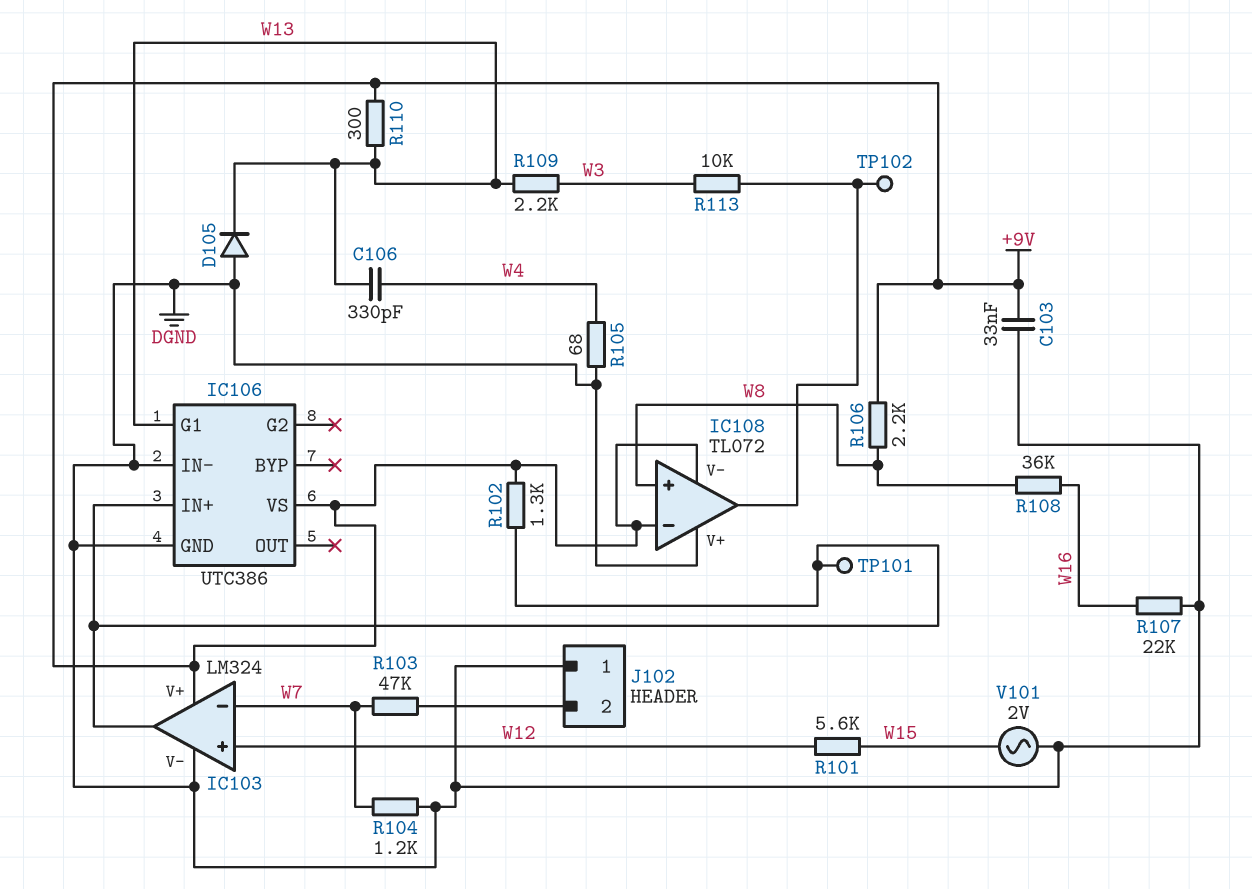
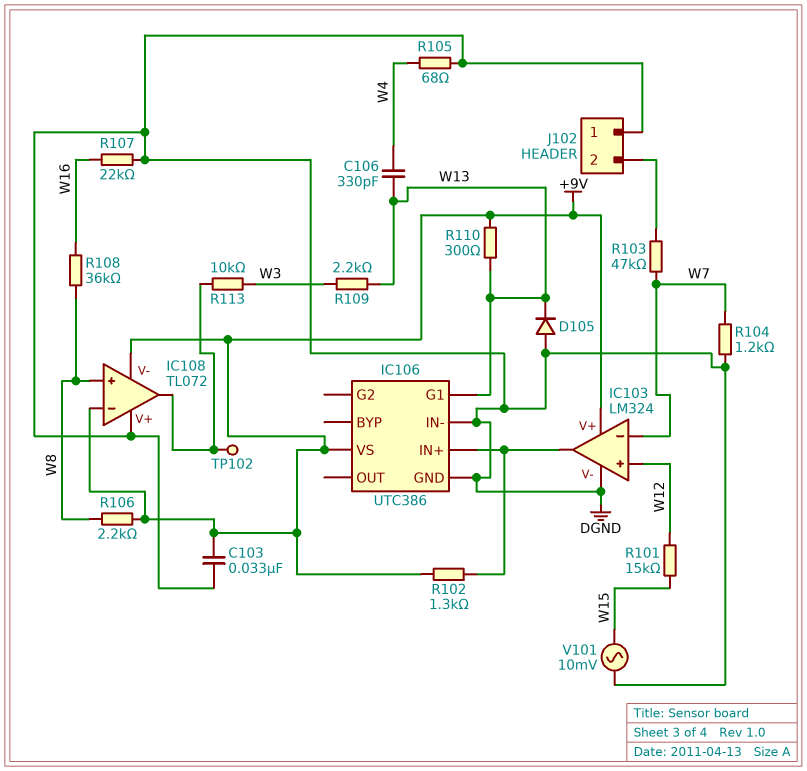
R101: 5.6k (W12, W15) -> 15k (W12, W15)
TP101: test point (IC103/out) -> none
V101: AC 2V (DGND, W15) -> AC 10mV (DGND, W15)

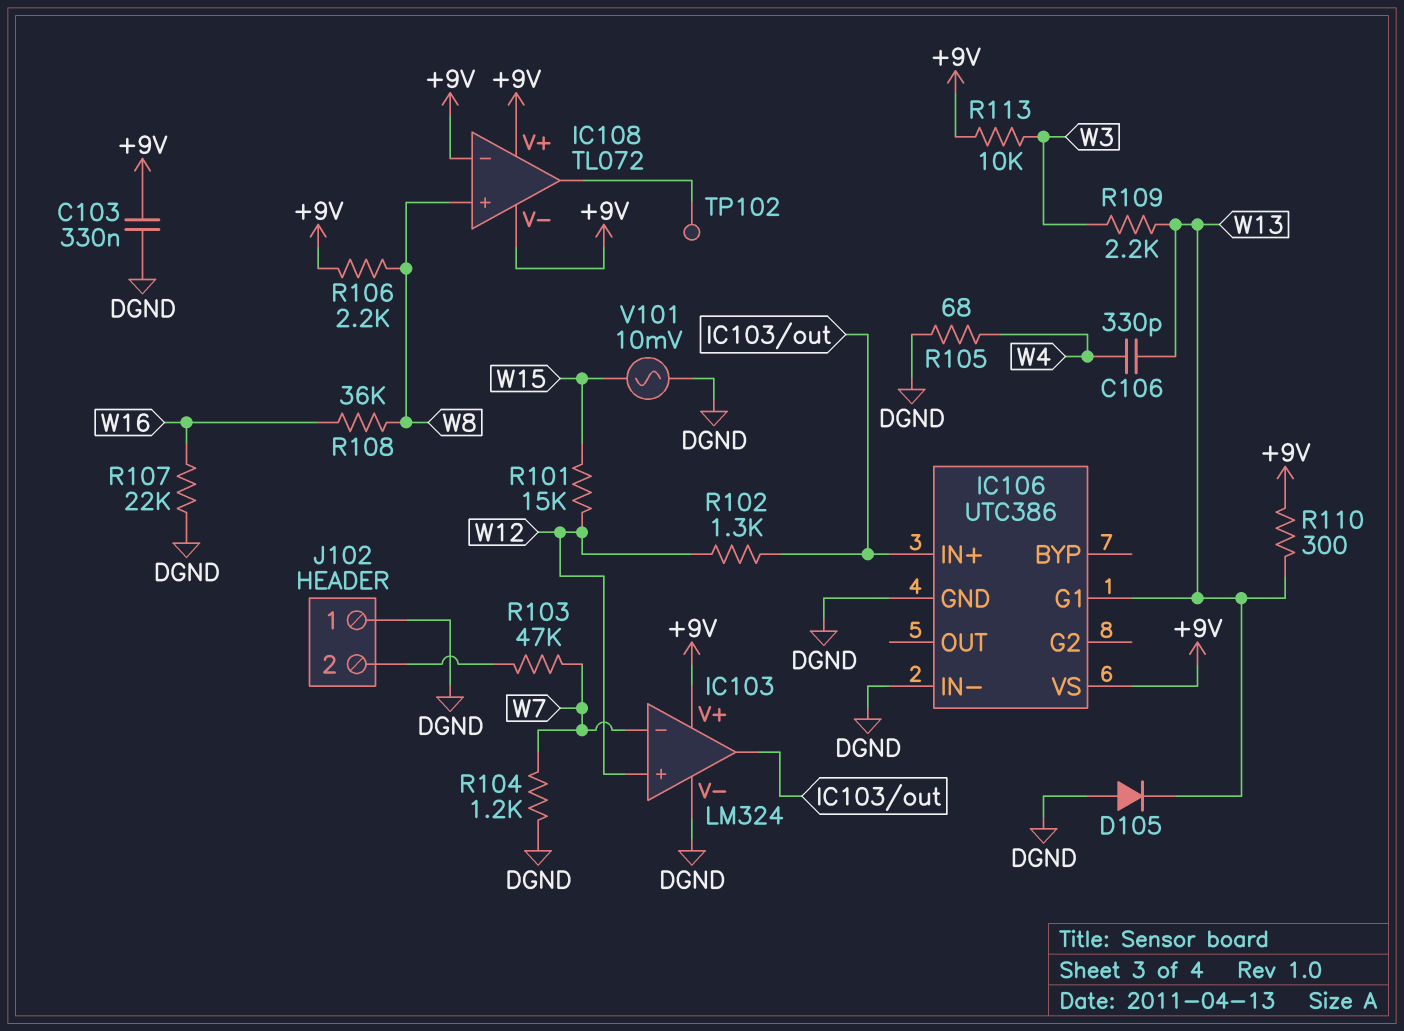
C103: 33nF (+9V, DGND) -> 330nF (+9V, DGND)
IC108 pin V+: DGND -> +9V
R102: 1.3k (+9V, IC103/out) -> 1.3k (IC103/out, W12)
R113: 10k (IC108/out, W3) -> 10k (+9V, W3)

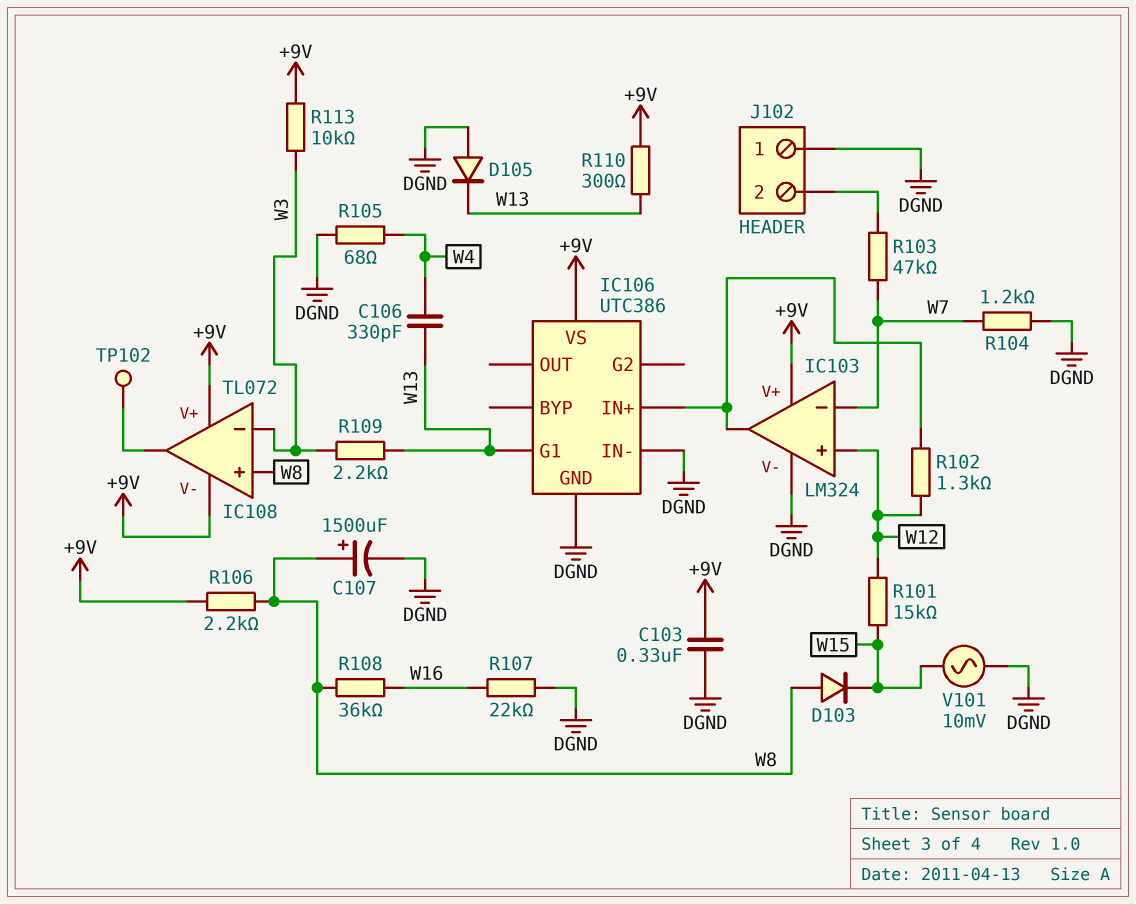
C107: none -> 1500uF (plus W8, minus DGND)
D103: none -> diode (A W8, K W15)
IC108 pin in-: +9V -> W3

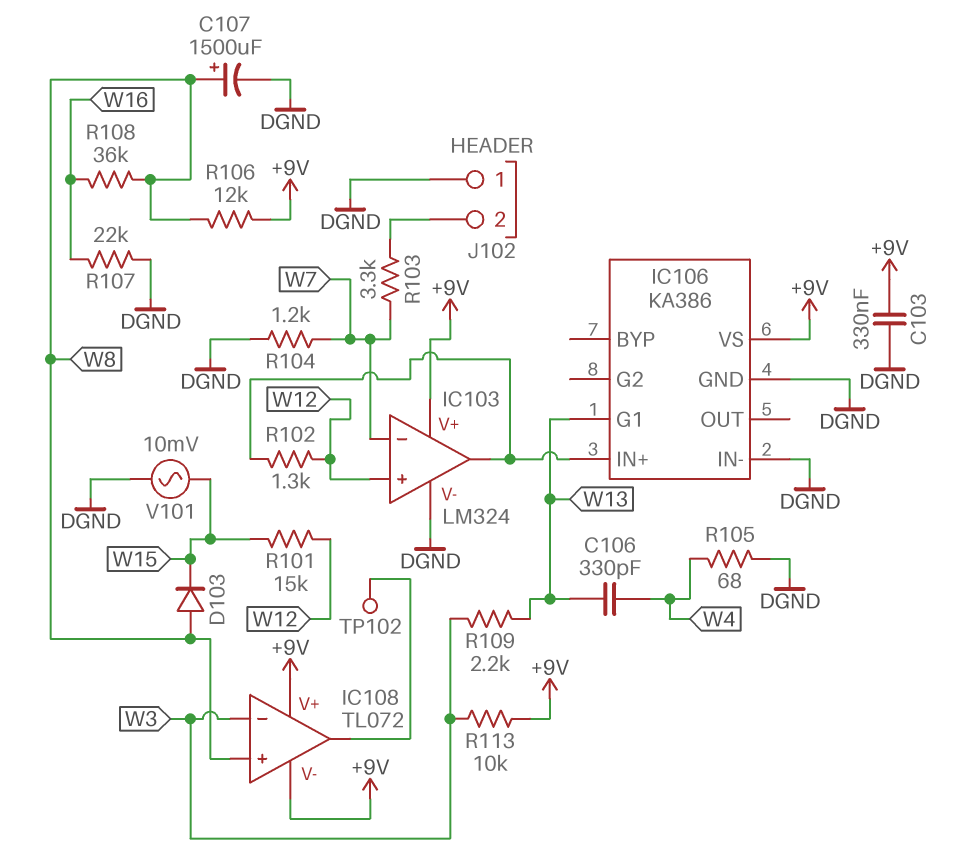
D105: diode (A DGND, K W13) -> none
IC106: UTC386 -> KA386
R103: 47k (J102/2, W7) -> 3.3k (J102/2, W7)
R106: 2.2k (+9V, W8) -> 12k (+9V, W8)
R110: 300 (+9V, W13) -> none

